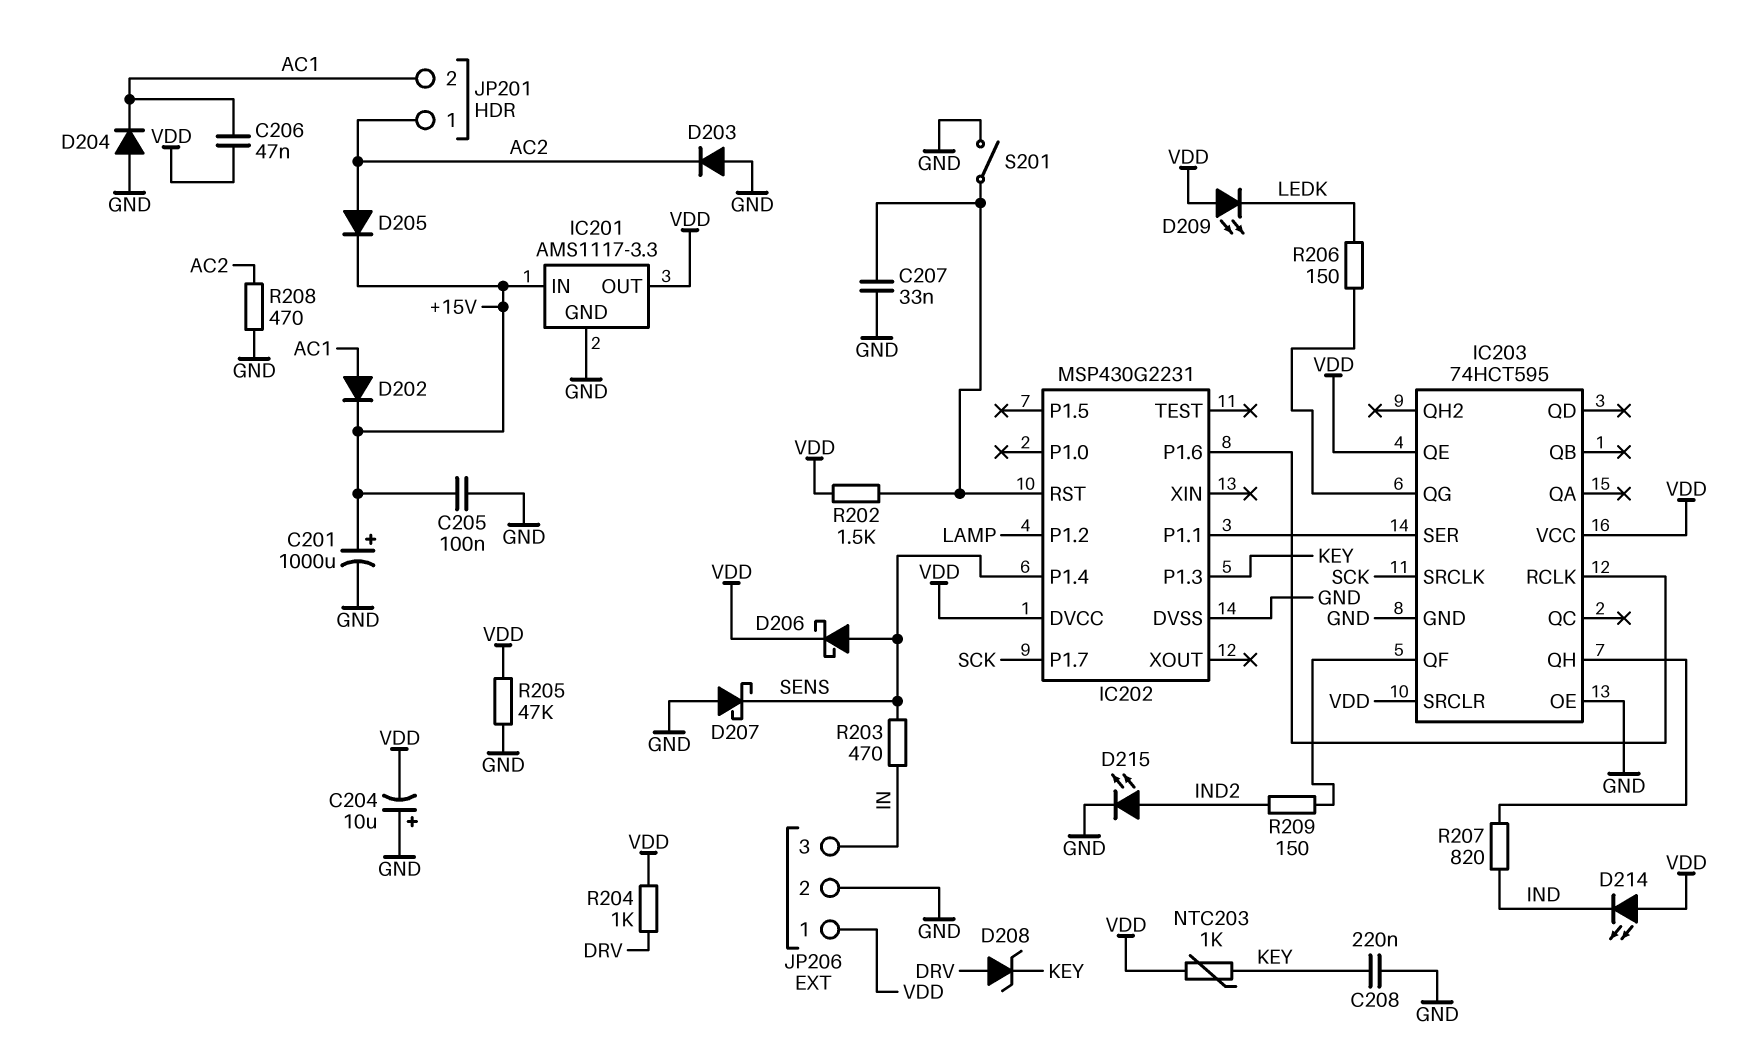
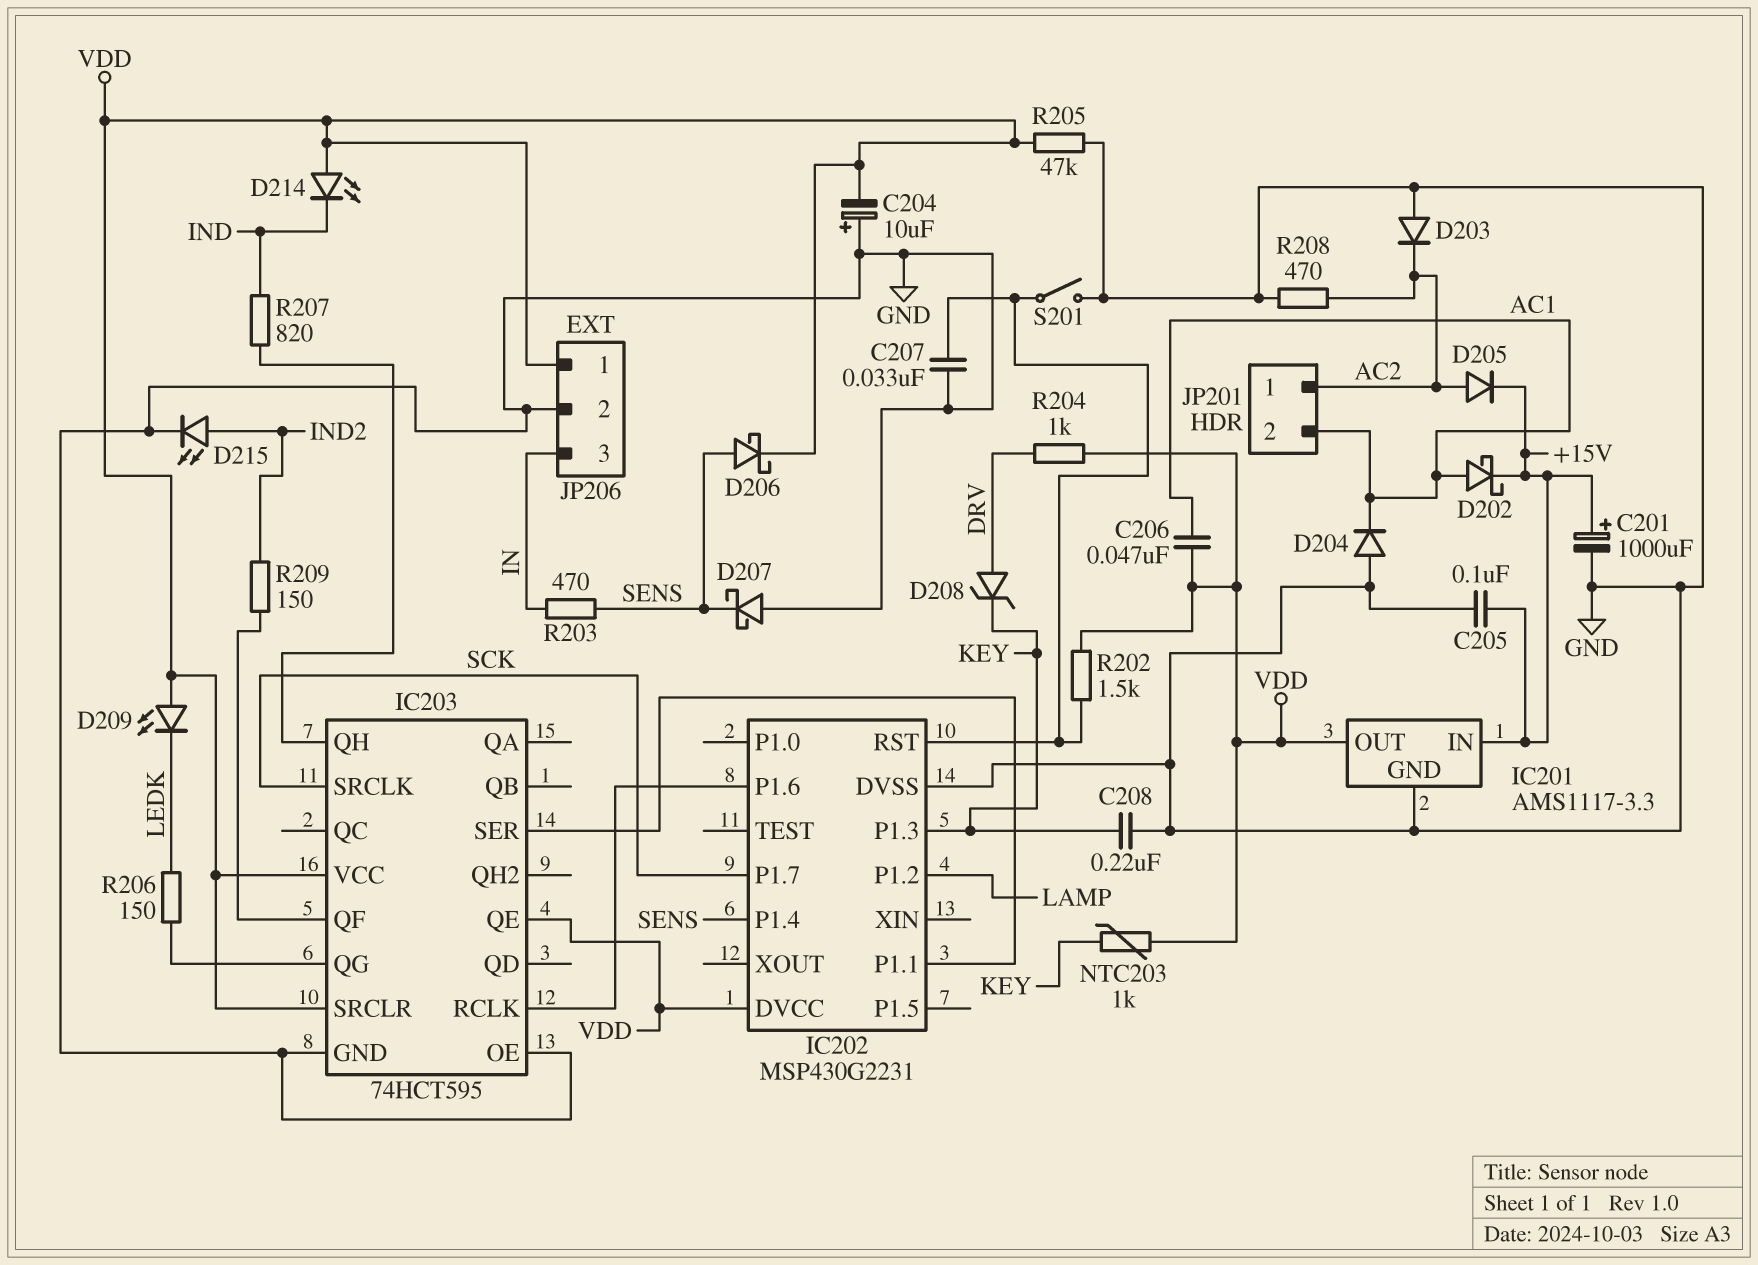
D202: diode (A AC1, K +15V) -> schottky (A AC1, K +15V)

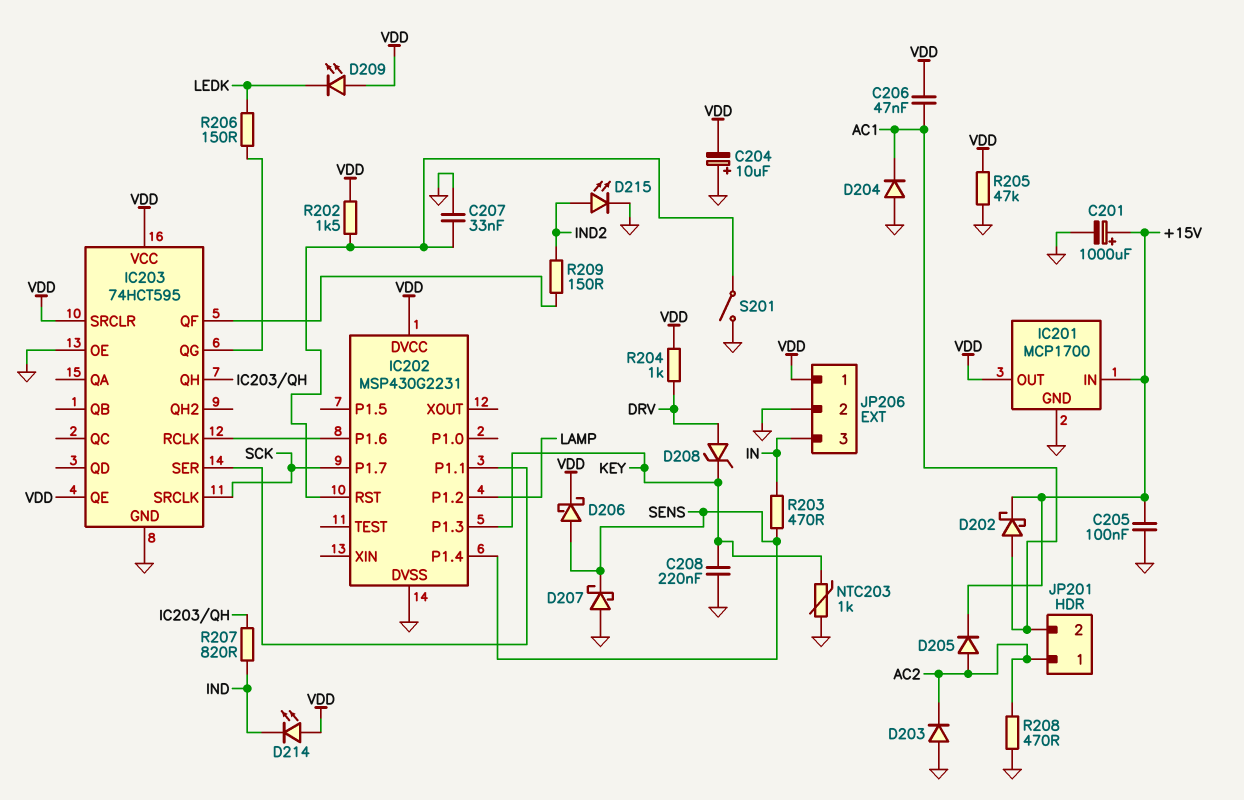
IC201: AMS1117-3.3 -> MCP1700
NTC203: 1k (KEY, VDD) -> 1k (GND, KEY)

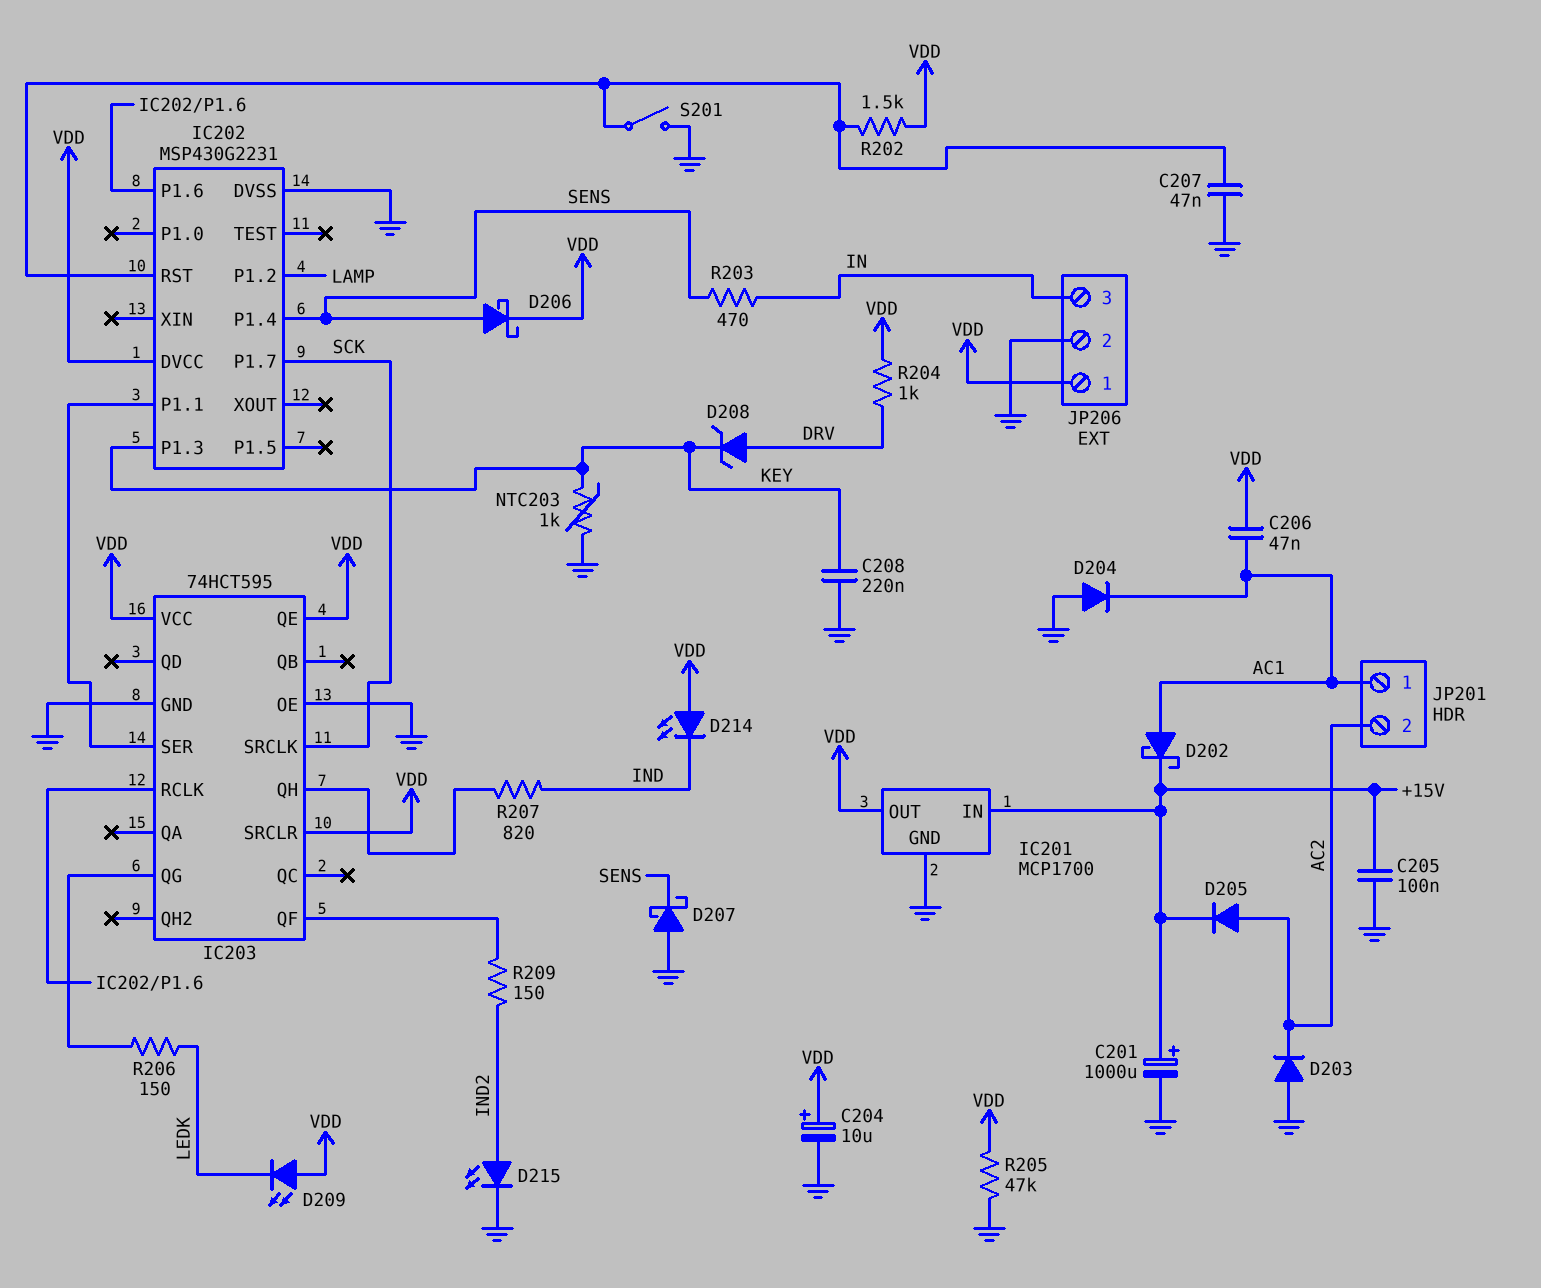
C204: 10uF (plus GND, minus VDD) -> 10uF (plus VDD, minus GND)
C207: 33nF (GND, IC202/RST) -> 47nF (GND, IC202/RST)
JP201 pin 1: AC2 -> AC1
JP201 pin 2: AC1 -> AC2
R208: 470 (AC2, GND) -> none

